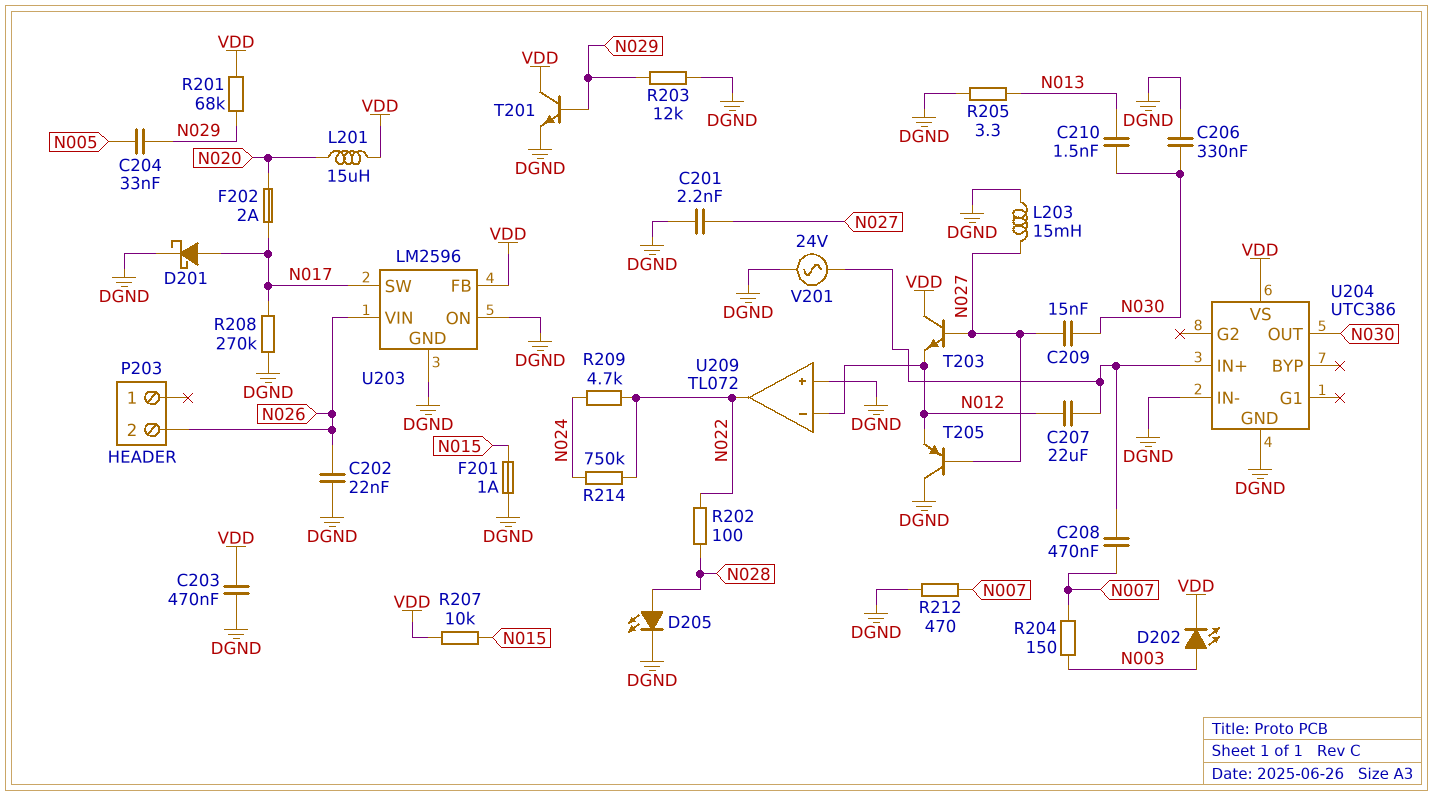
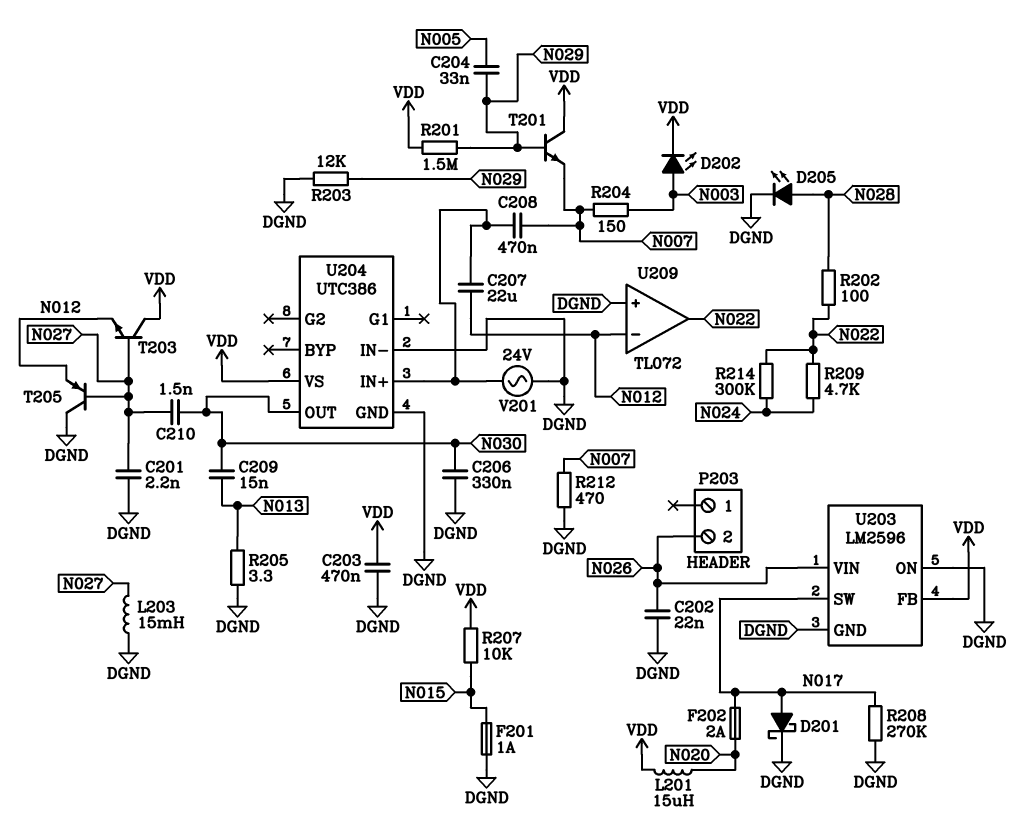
C209: 15nF (N027, N030) -> 15nF (N013, N030)
C210: 1.5nF (N013, N030) -> 1.5nF (N027, N030)
R201: 68k (N029, VDD) -> 1.5M (N029, VDD)
R214: 750k (N022, N024) -> 300k (N022, N024)
T201: NPN (B N029, C VDD, E DGND) -> NPN (B N029, C VDD, E N007)

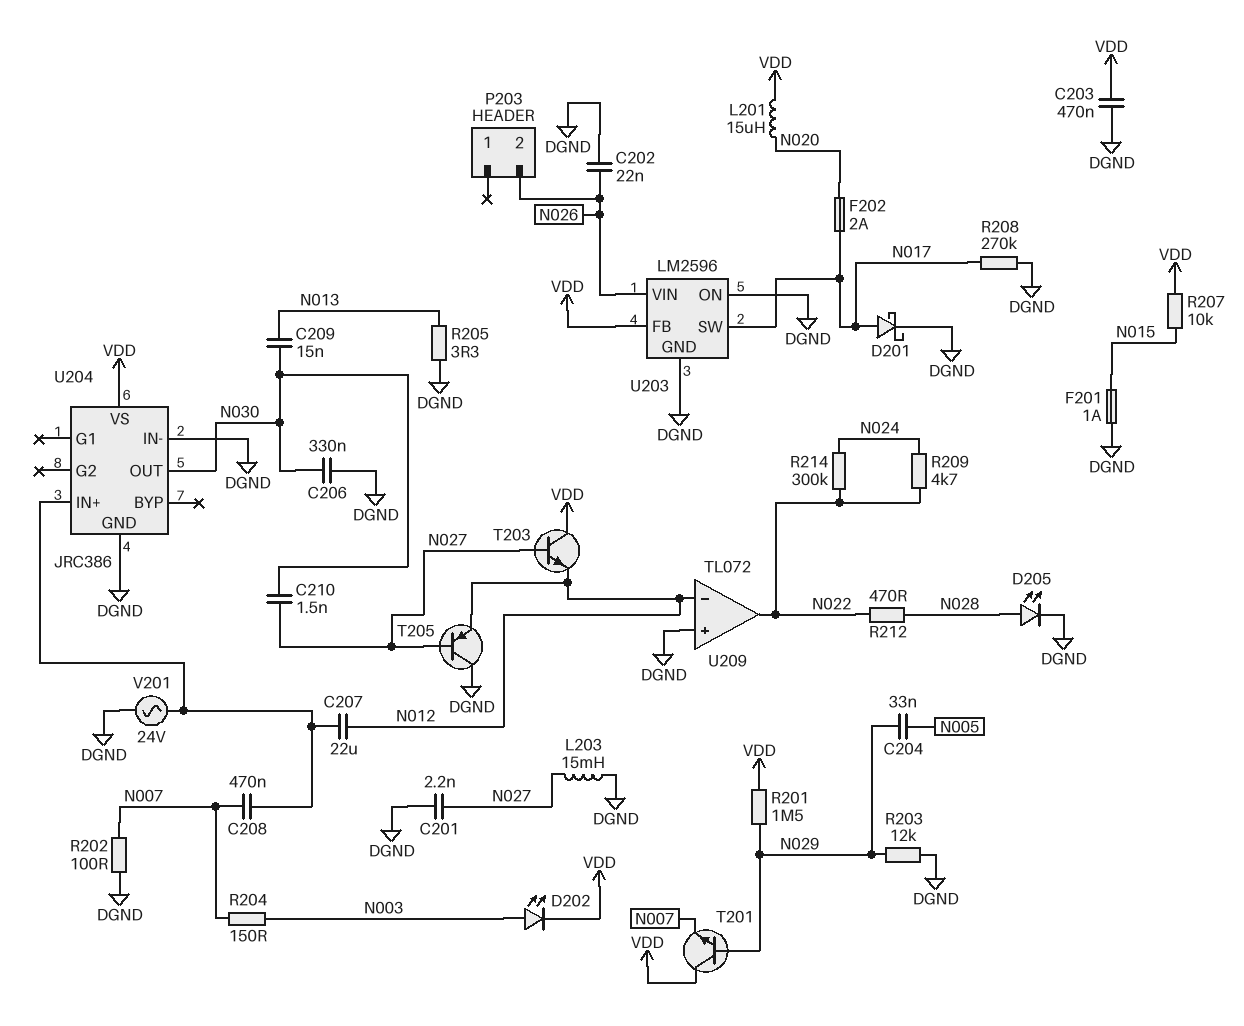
R202: 100 (N022, N028) -> 100 (DGND, N007)
R212: 470 (DGND, N007) -> 470 (N022, N028)
U204: UTC386 -> JRC386

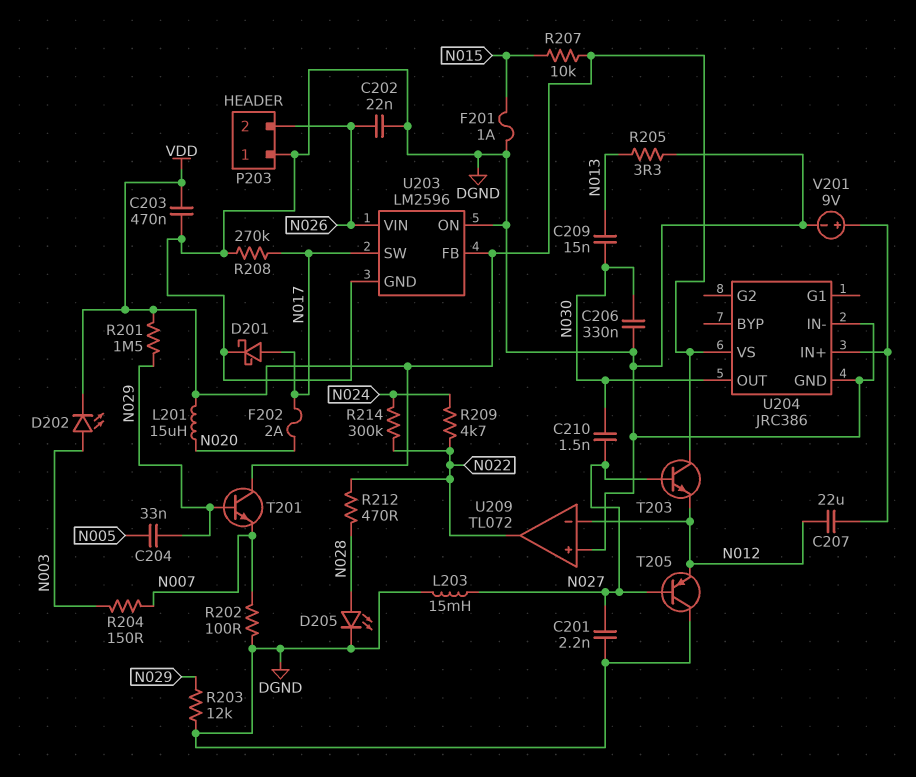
C208: 470nF (N007, U204/IN+) -> none
P203 pin 1: none -> DGND
V201: AC 24V (DGND, U204/IN+) -> 9V (plus U204/IN+, minus DGND)

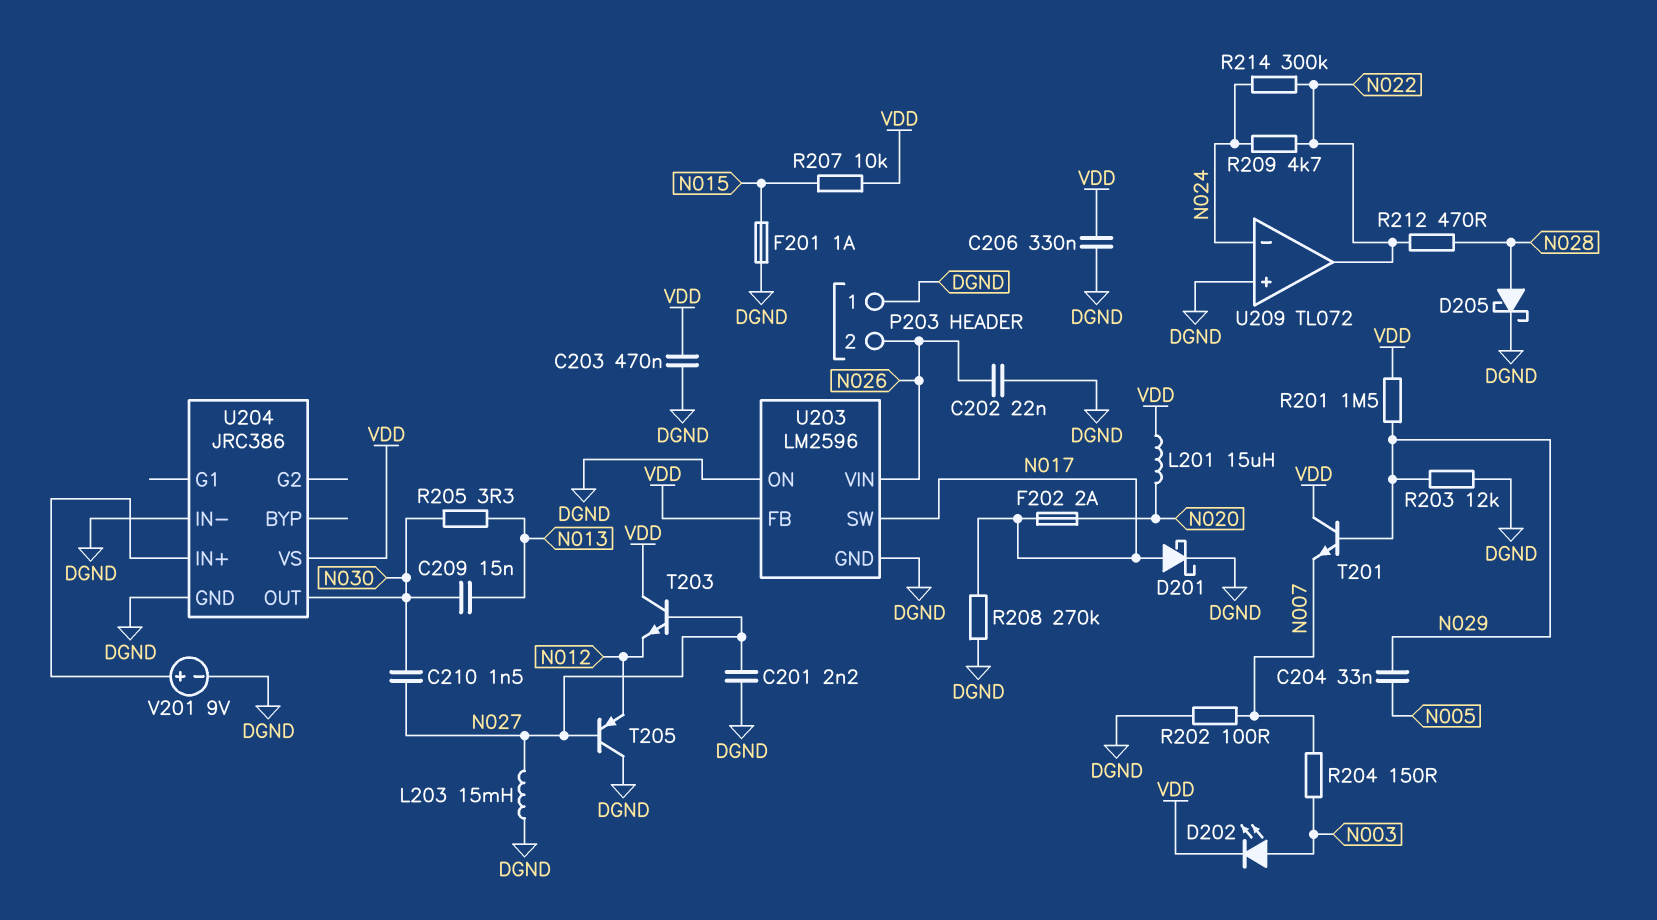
C206: 330nF (DGND, N030) -> 330nF (DGND, VDD)
C207: 22uF (N012, U204/IN+) -> none
D205: LED (A N028, K DGND) -> schottky (A N028, K DGND)
R205: 3.3 (DGND, N013) -> 3.3 (N013, N030)
U209 pin in-: N012 -> N024

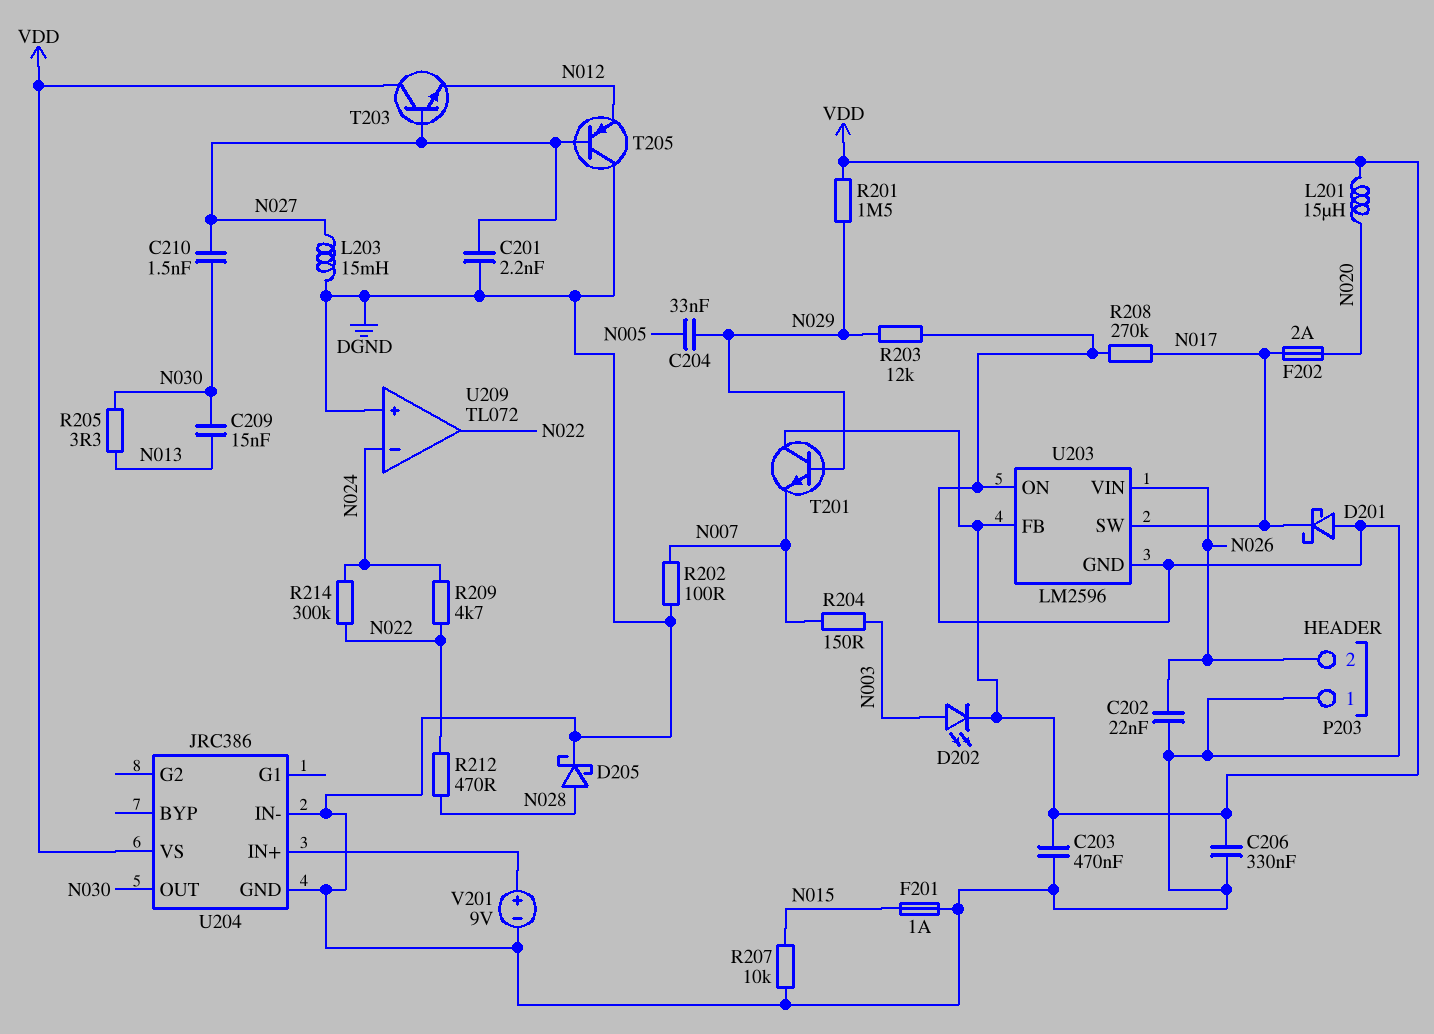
D201: schottky (A N017, K DGND) -> schottky (A DGND, K N017)
R207: 10k (N015, VDD) -> 10k (DGND, N015)

